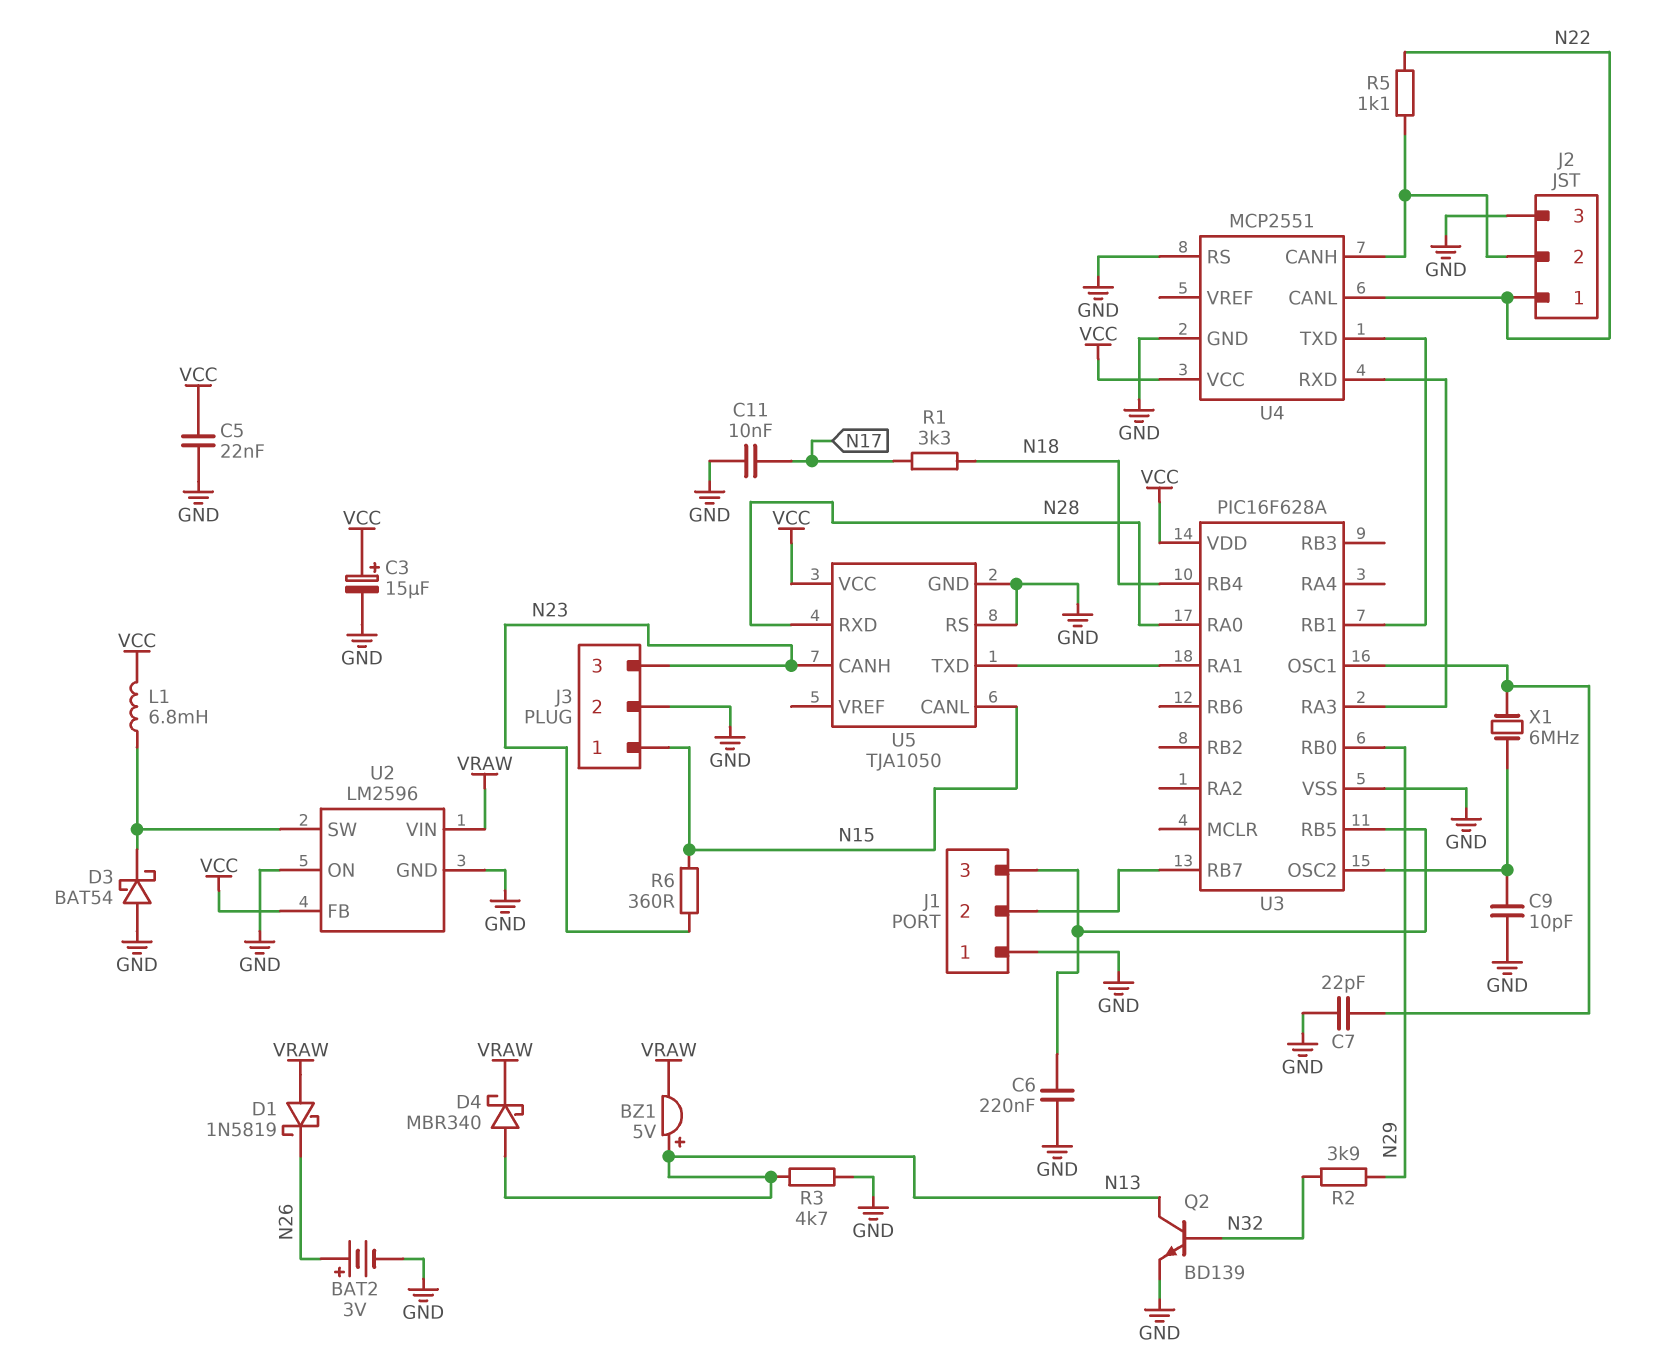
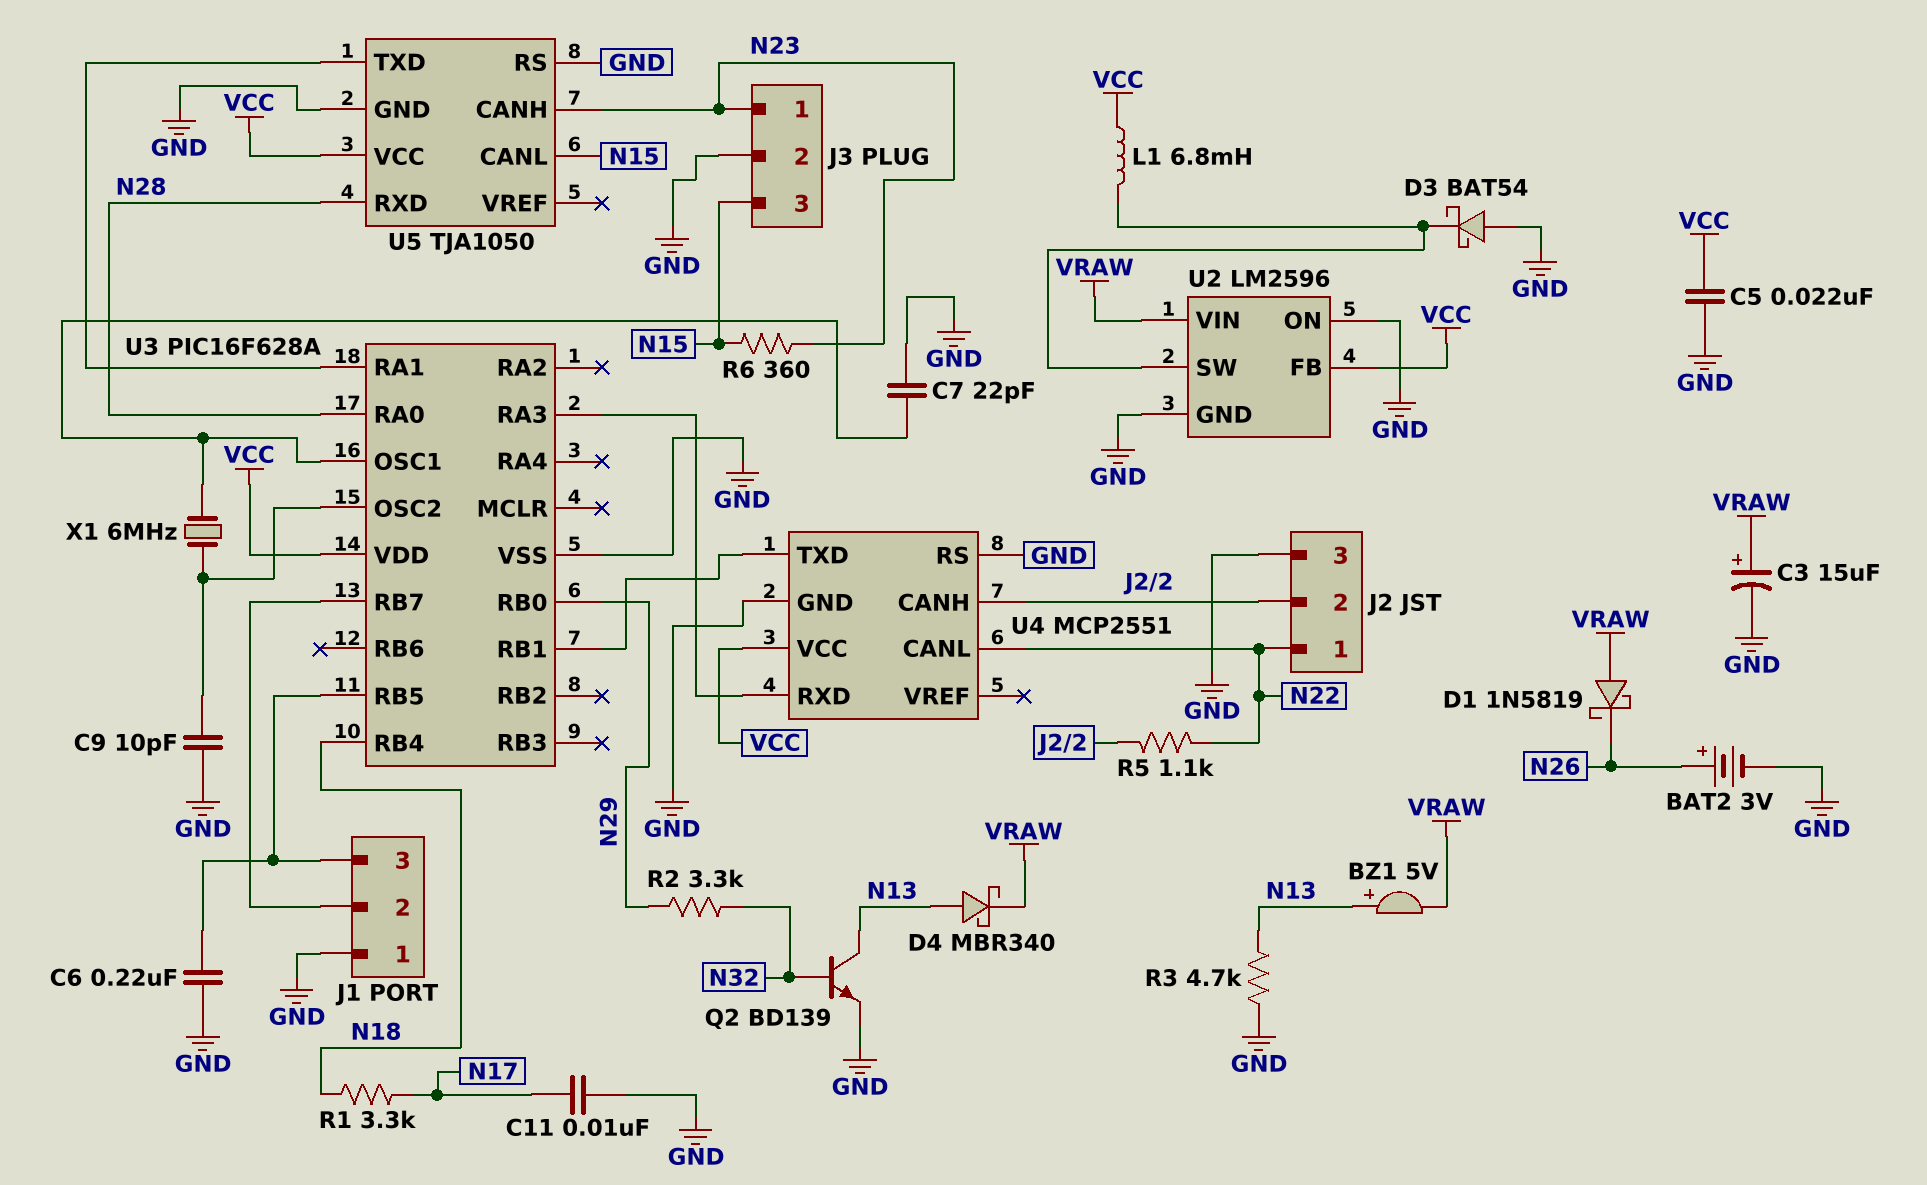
C3: 15uF (plus VCC, minus GND) -> 15uF (plus VRAW, minus GND)
J3 pin 1: N15 -> N23
J3 pin 3: N23 -> N15
R2: 3.9k (N29, N32) -> 3.3k (N29, N32)

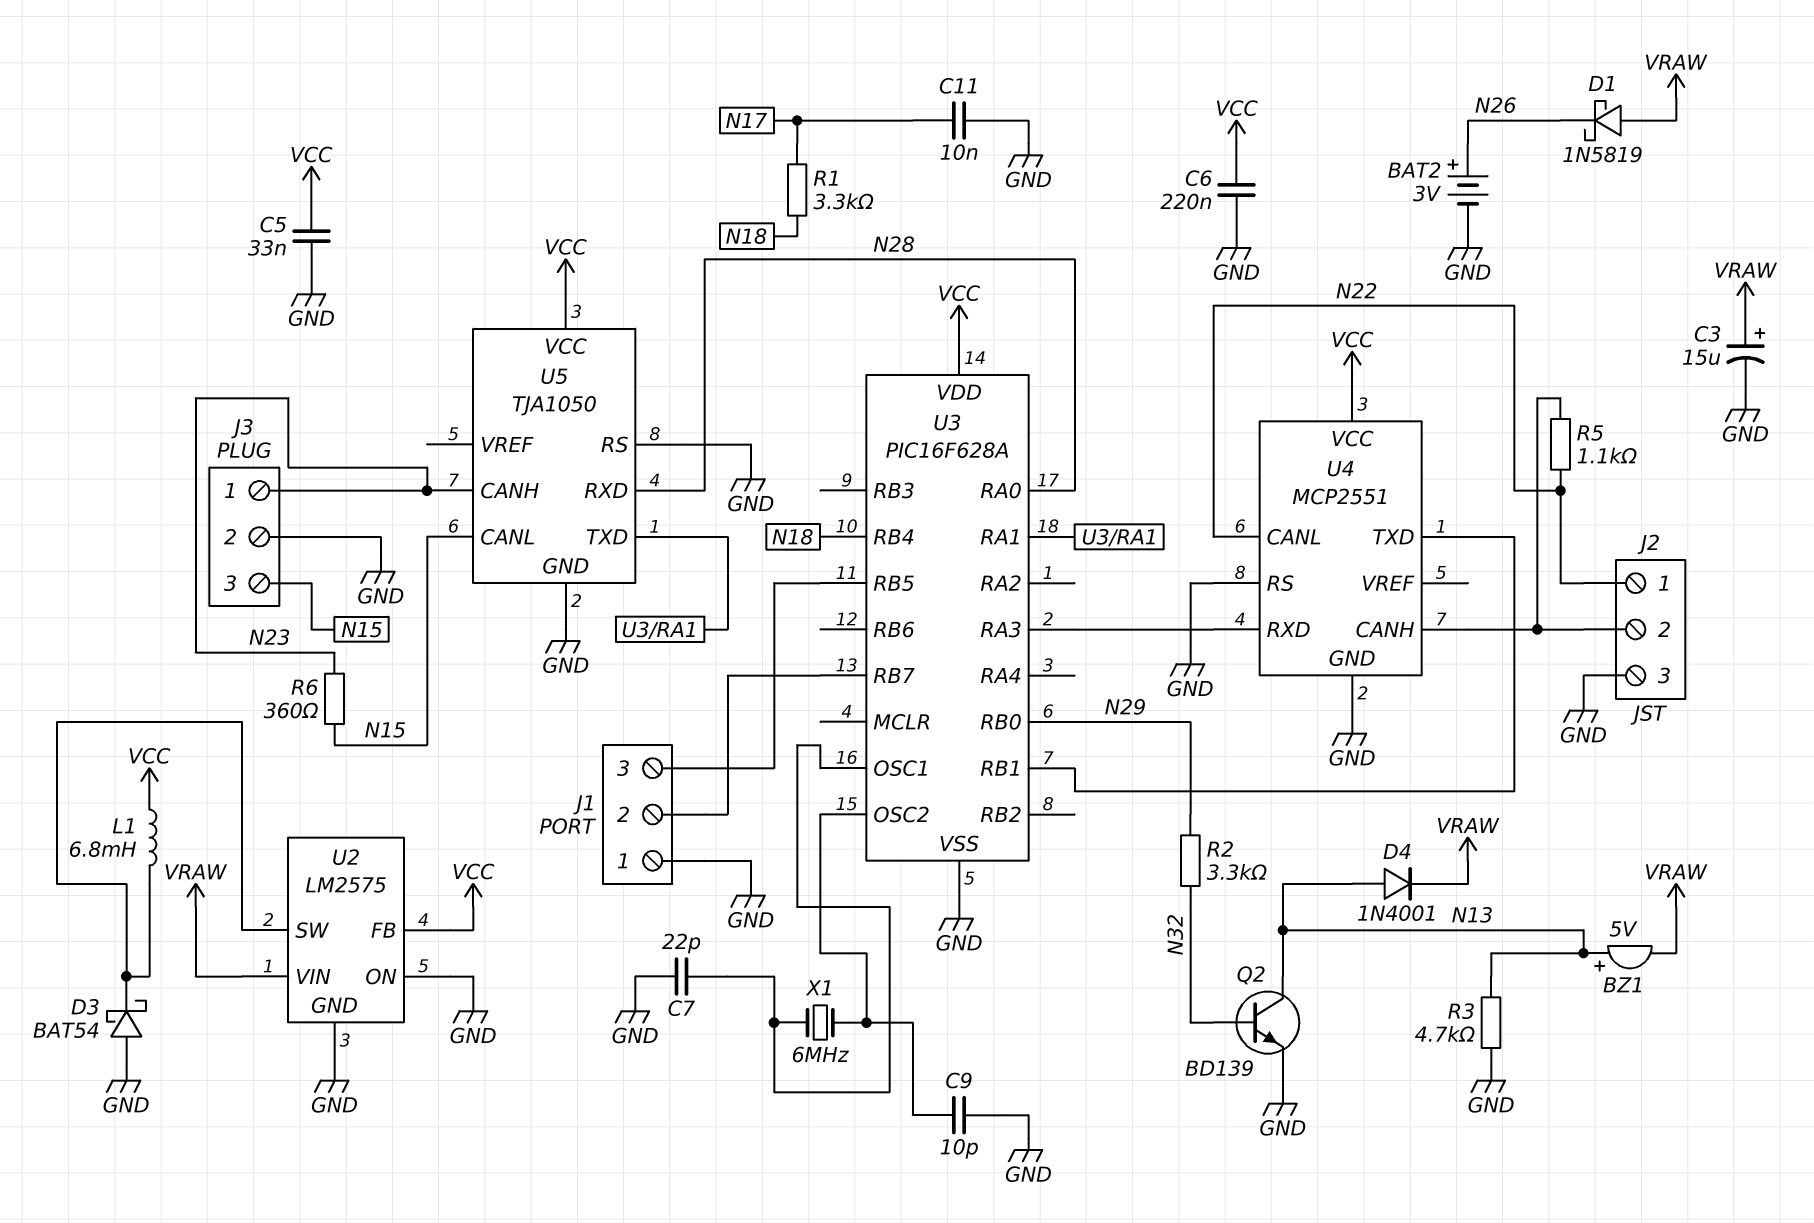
C5: 22nF (GND, VCC) -> 33nF (GND, VCC)
C6: 220nF (GND, J1/3) -> 220nF (GND, VCC)
D4: schottky MBR340 (A N13, K VRAW) -> diode 1N4001 (A N13, K VRAW)
U2: LM2596 -> LM2575

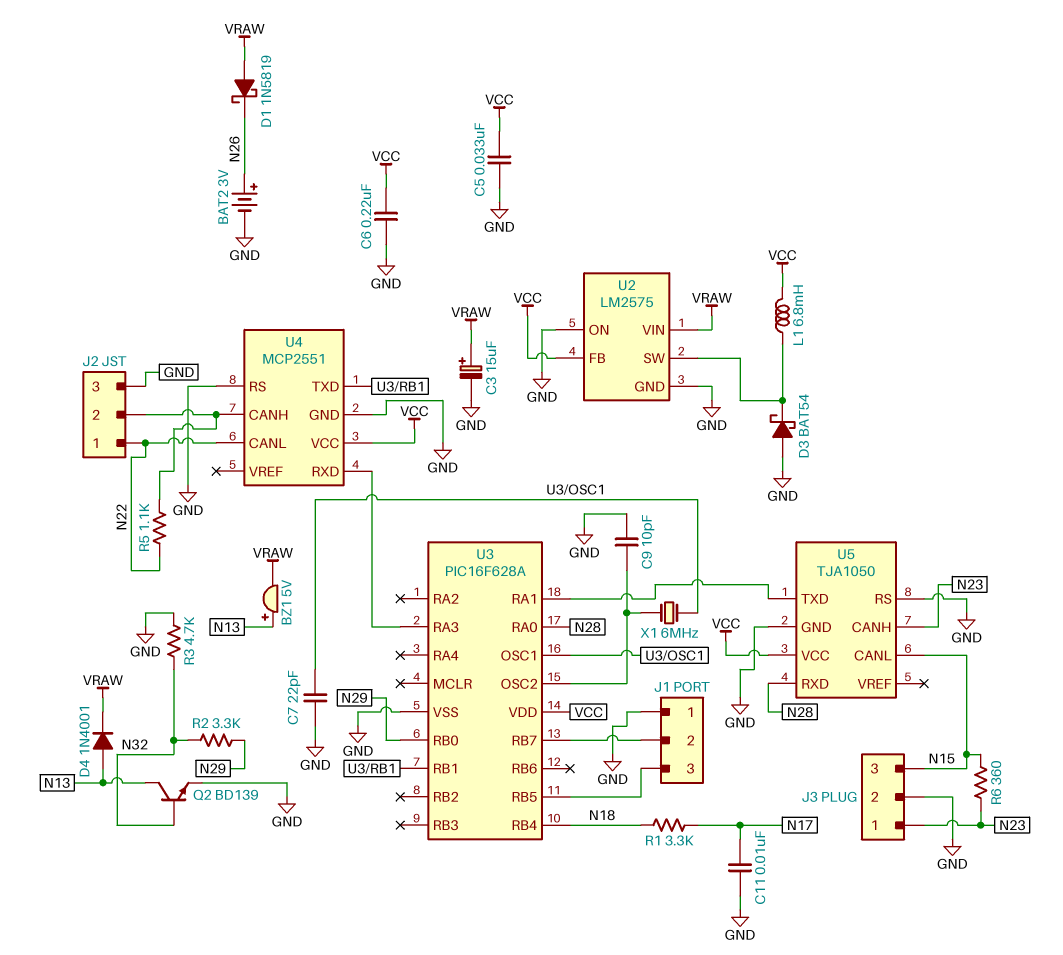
R3: 4.7k (GND, N13) -> 4.7k (GND, N32)

